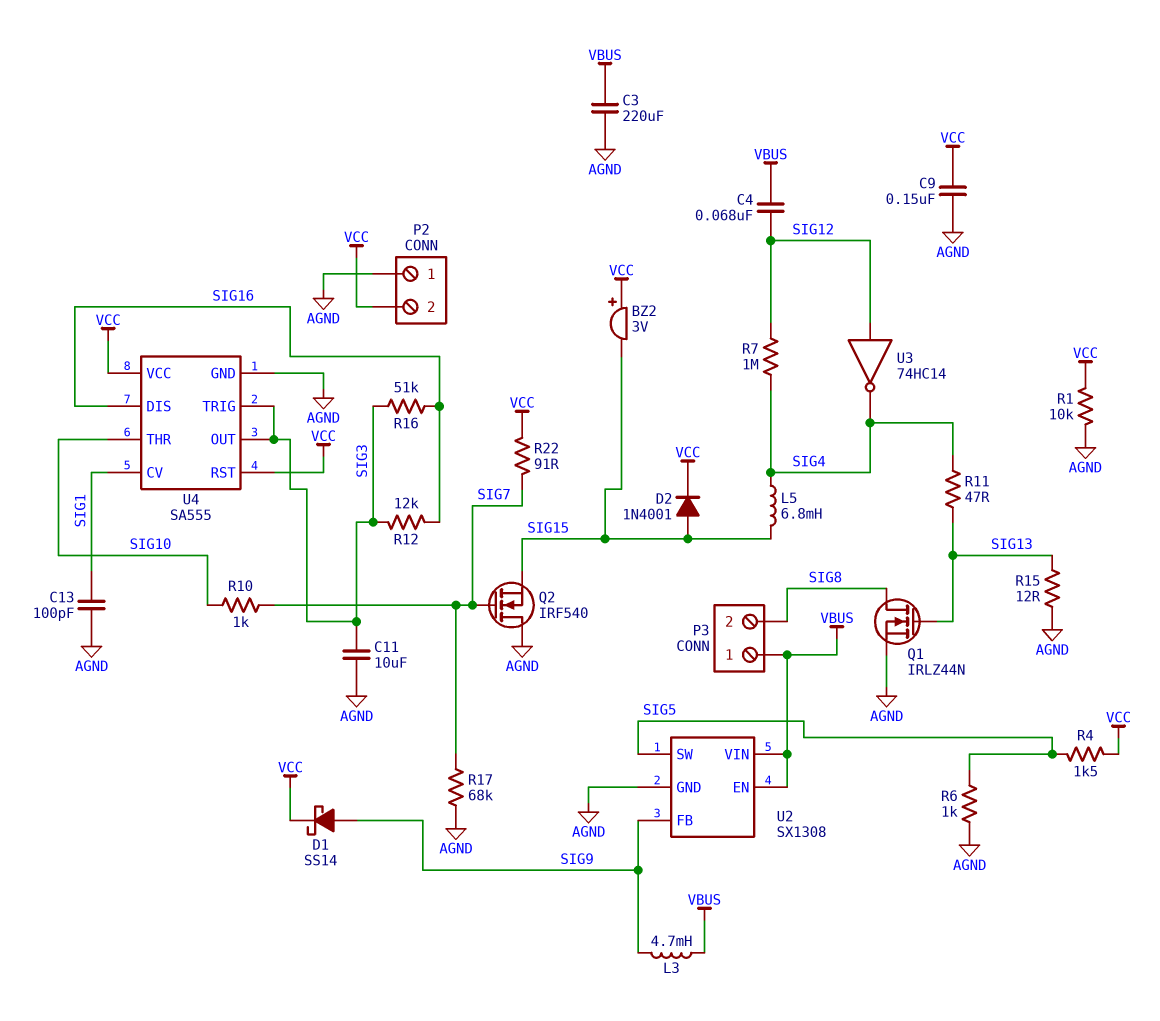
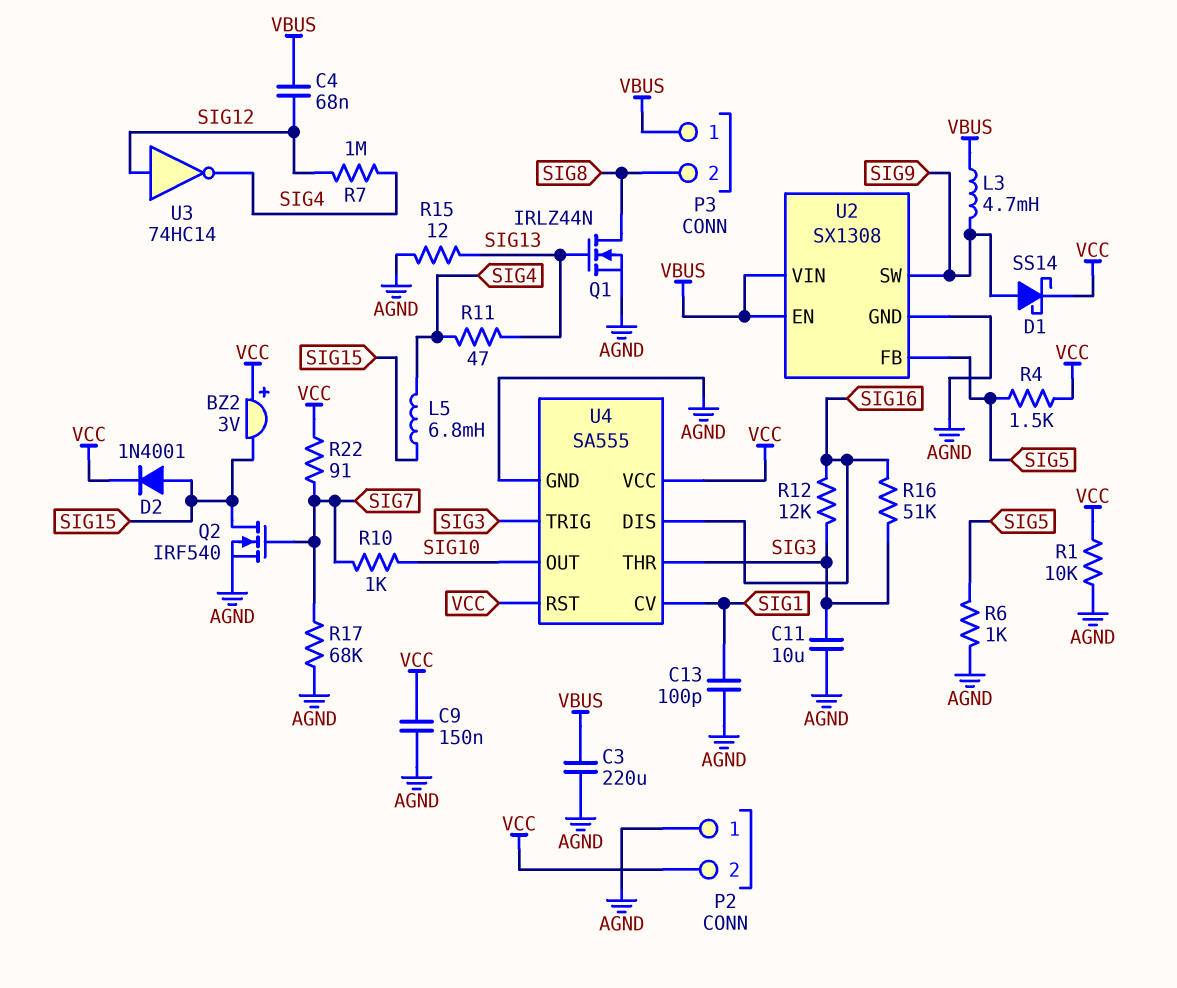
Q2: NMOS IRF540 (G SIG7, D AGND, S SIG15) -> NMOS IRF540 (G SIG7, D SIG15, S AGND)
U2 pin FB: SIG9 -> SIG5
U2 pin SW: SIG5 -> SIG9
U4 pin OUT: SIG3 -> SIG10
U4 pin THR: SIG10 -> SIG3

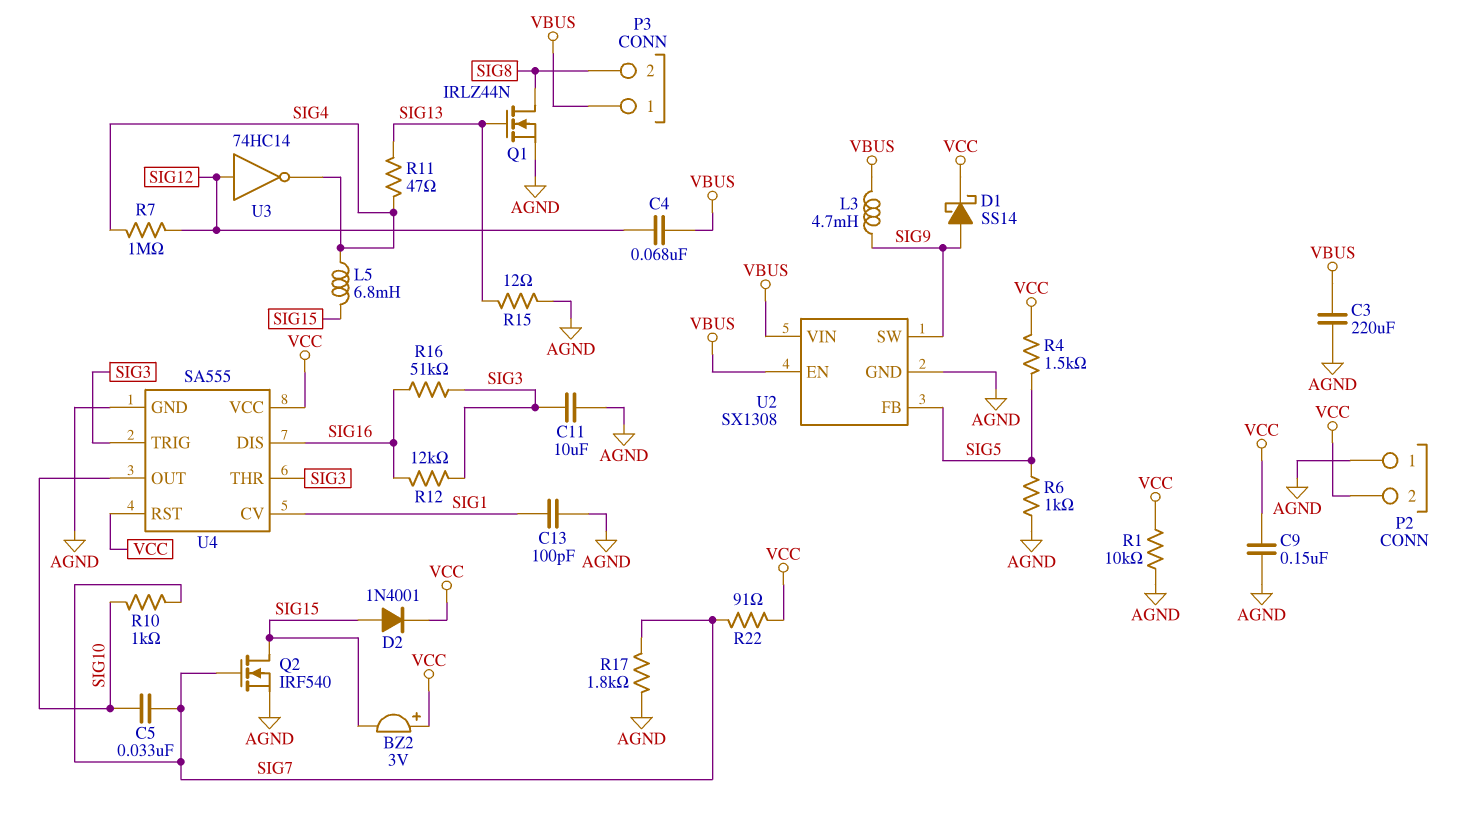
C5: none -> 33nF (SIG7, SIG10)
R17: 68k (AGND, SIG7) -> 1.8k (AGND, SIG7)

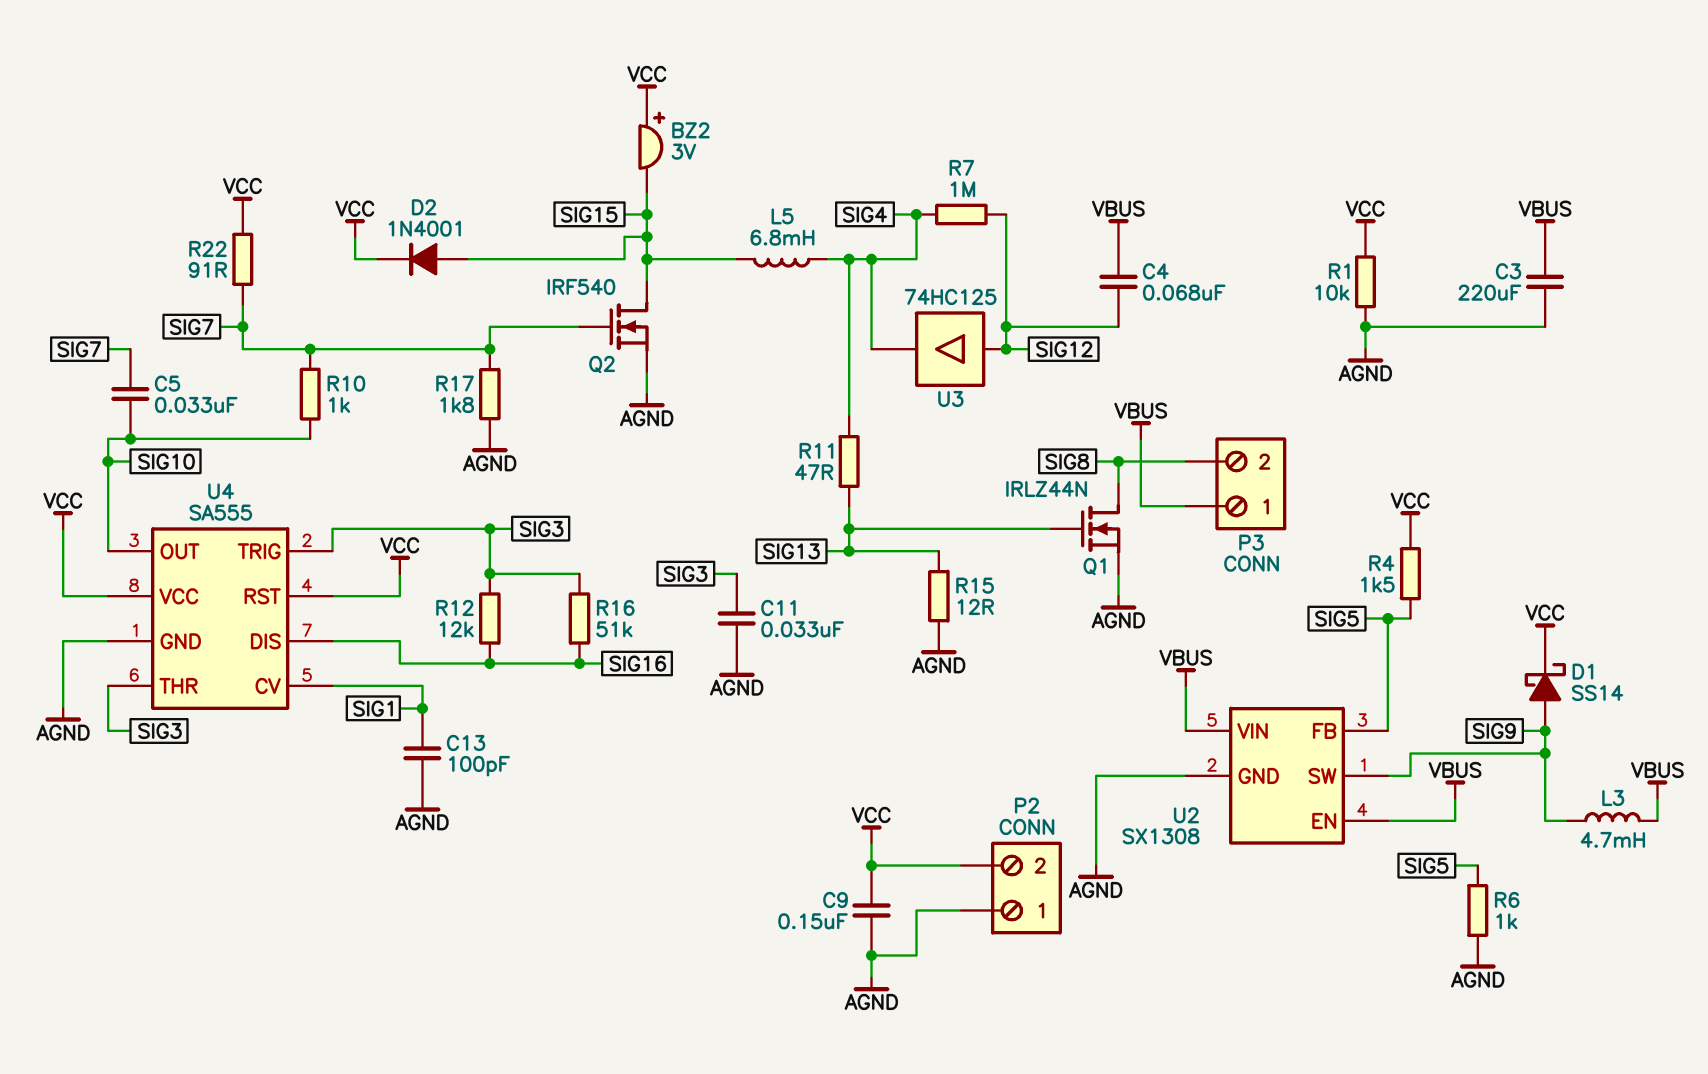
C11: 10uF (AGND, SIG3) -> 33nF (AGND, SIG3)
U3: NOT 74HC14 (in SIG12, out SIG4) -> buffer 74HC125 (in SIG12, out SIG4)

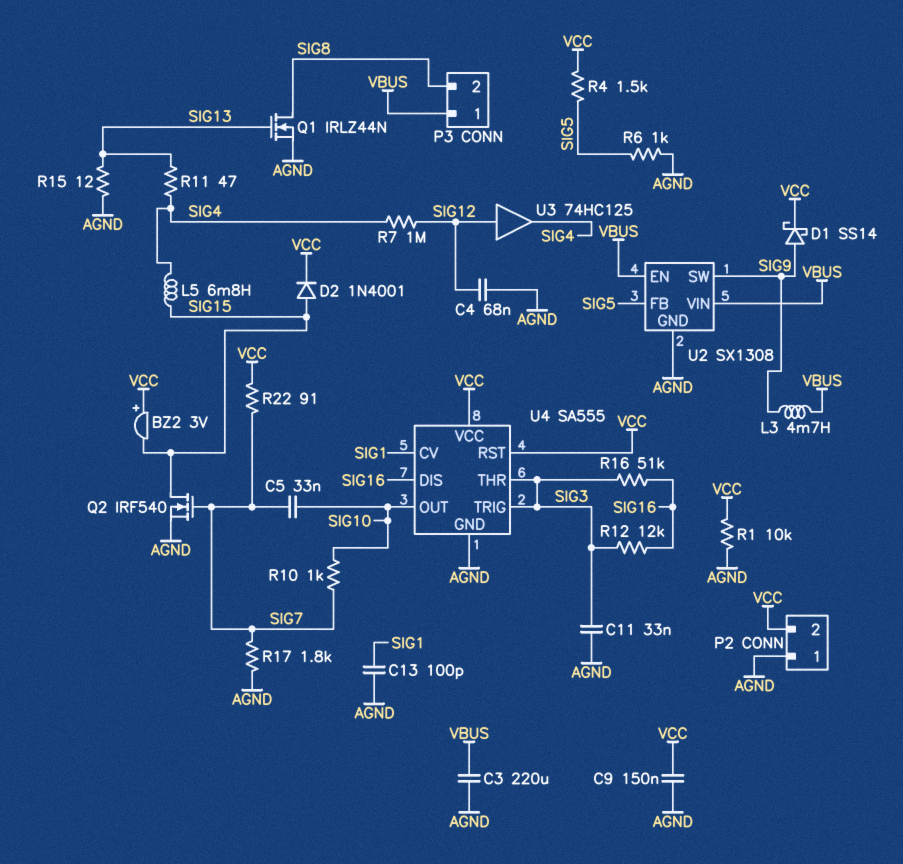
C4: 68nF (SIG12, VBUS) -> 68nF (AGND, SIG12)

